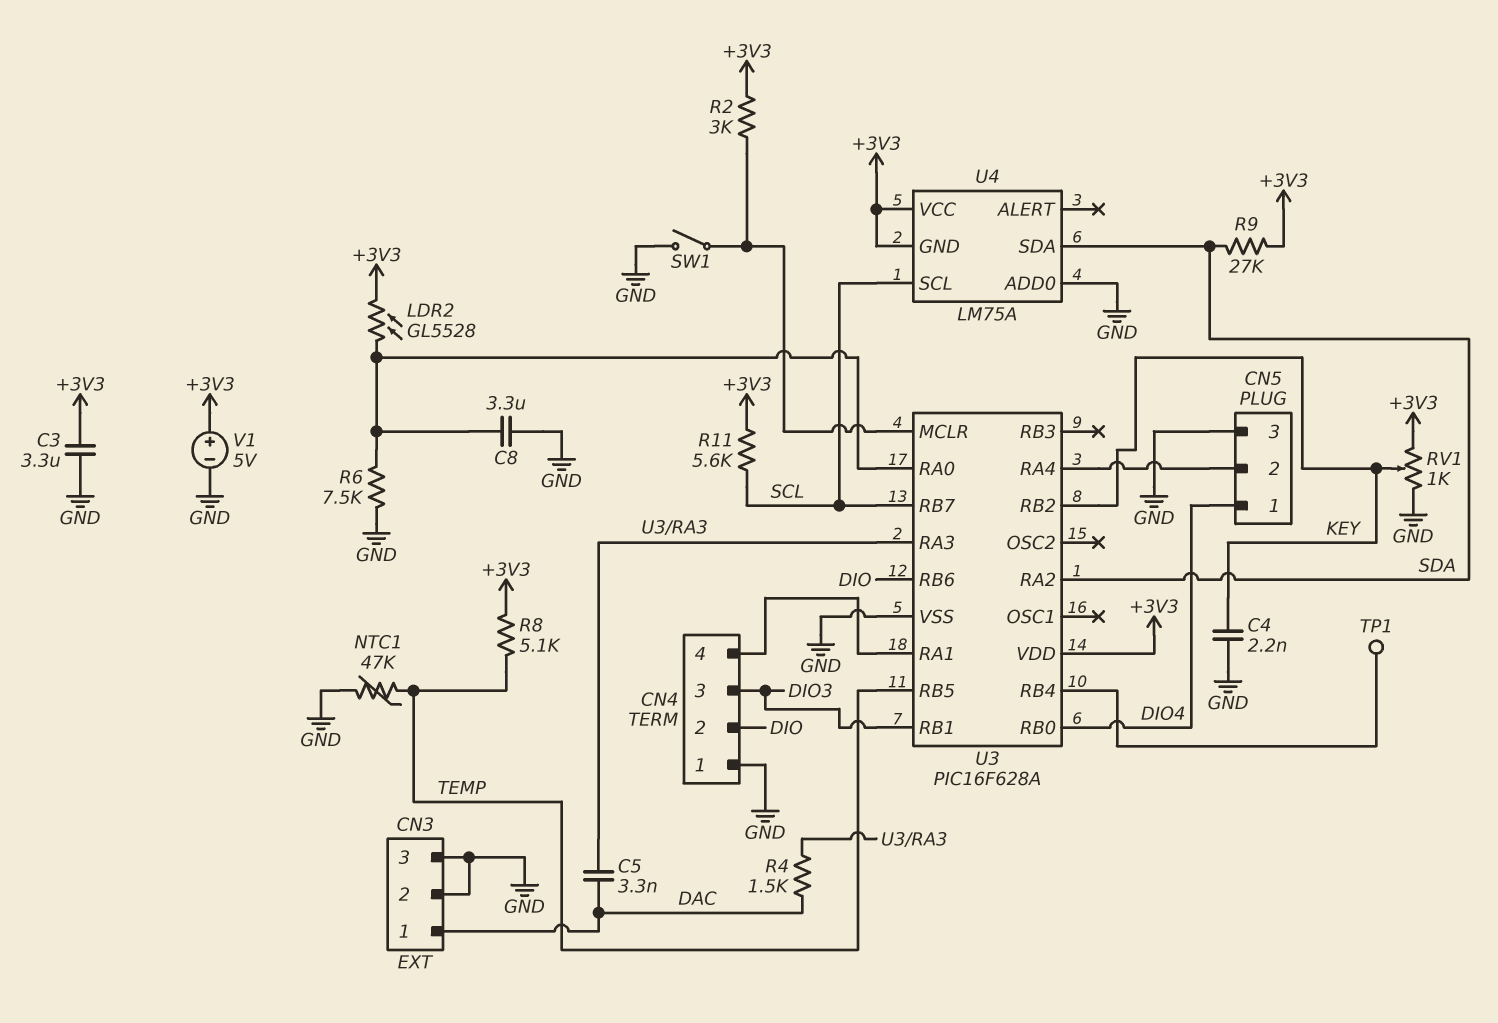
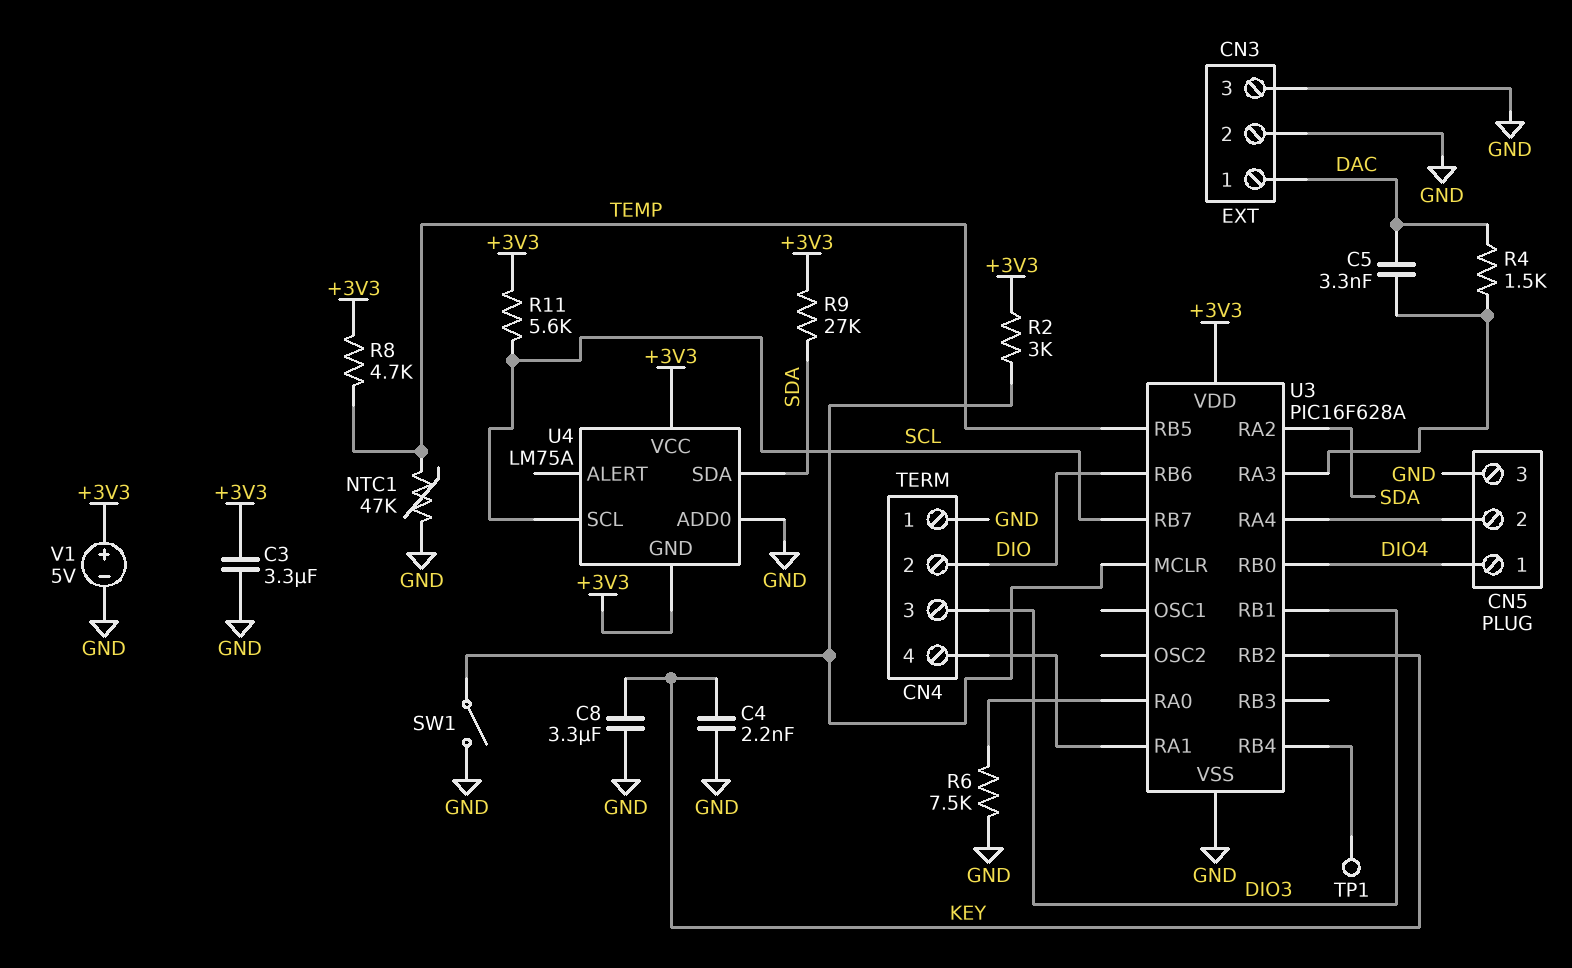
C8: 3.3uF (GND, U3/RA0) -> 3.3uF (GND, KEY)
LDR2: GL5528 (+3V3, U3/RA0) -> none
R8: 5.1k (+3V3, TEMP) -> 4.7k (+3V3, TEMP)
RV1: 1k (+3V3, GND, wiper KEY) -> none

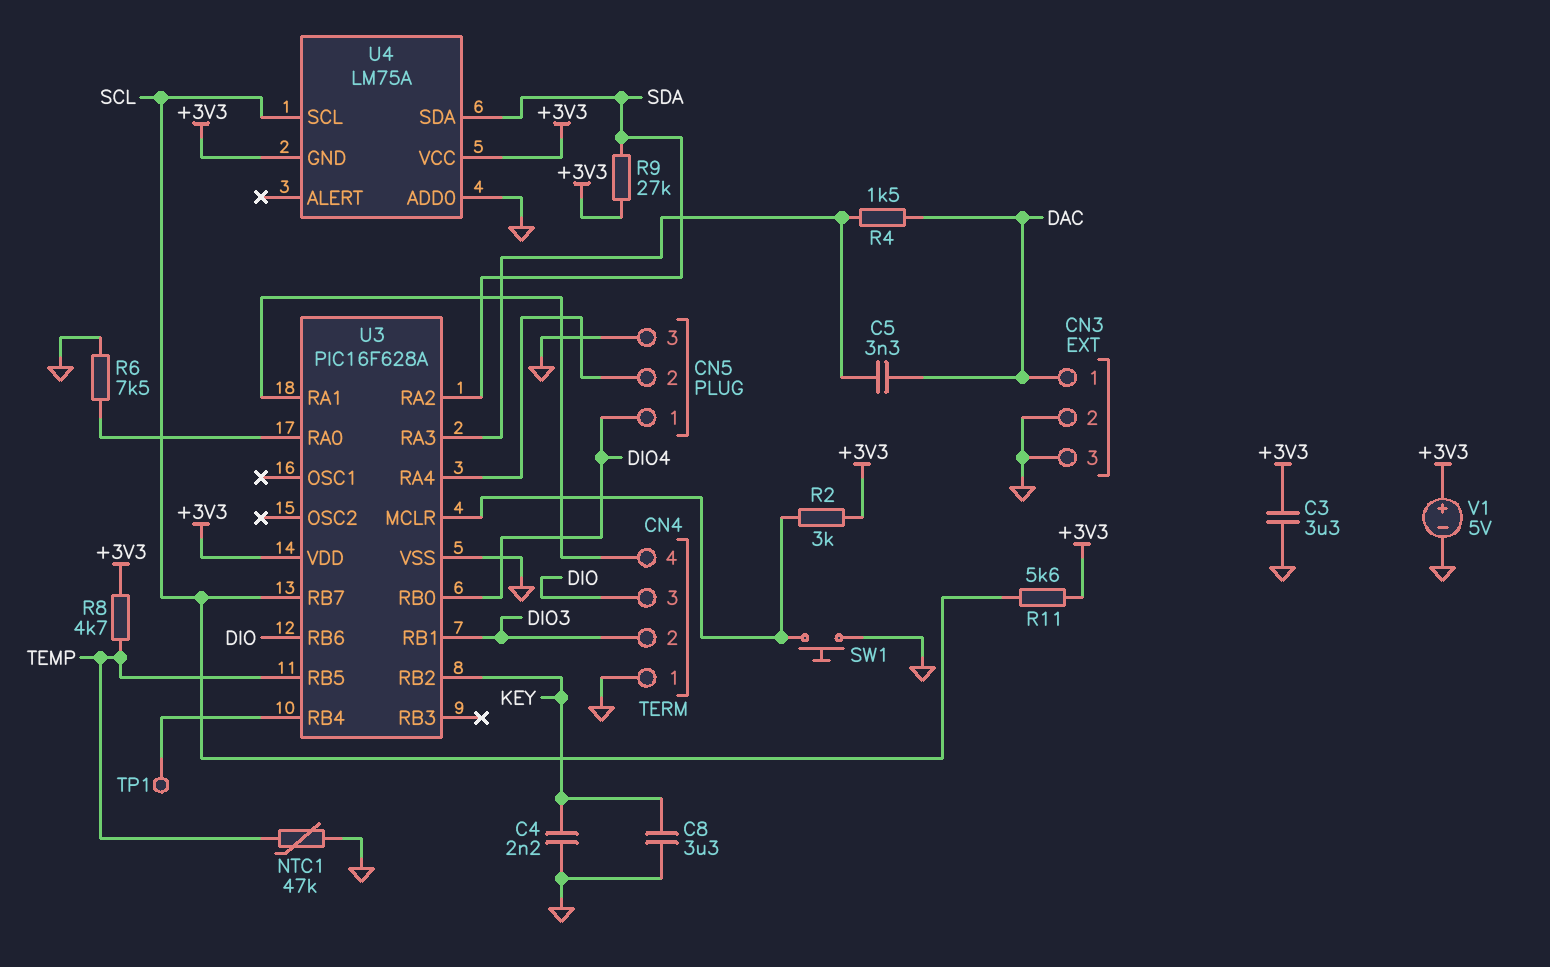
CN4 pin 2: DIO -> DIO3
CN4 pin 3: DIO3 -> DIO
SW1: switch (GND, U3/MCLR) -> button (GND, U3/MCLR)

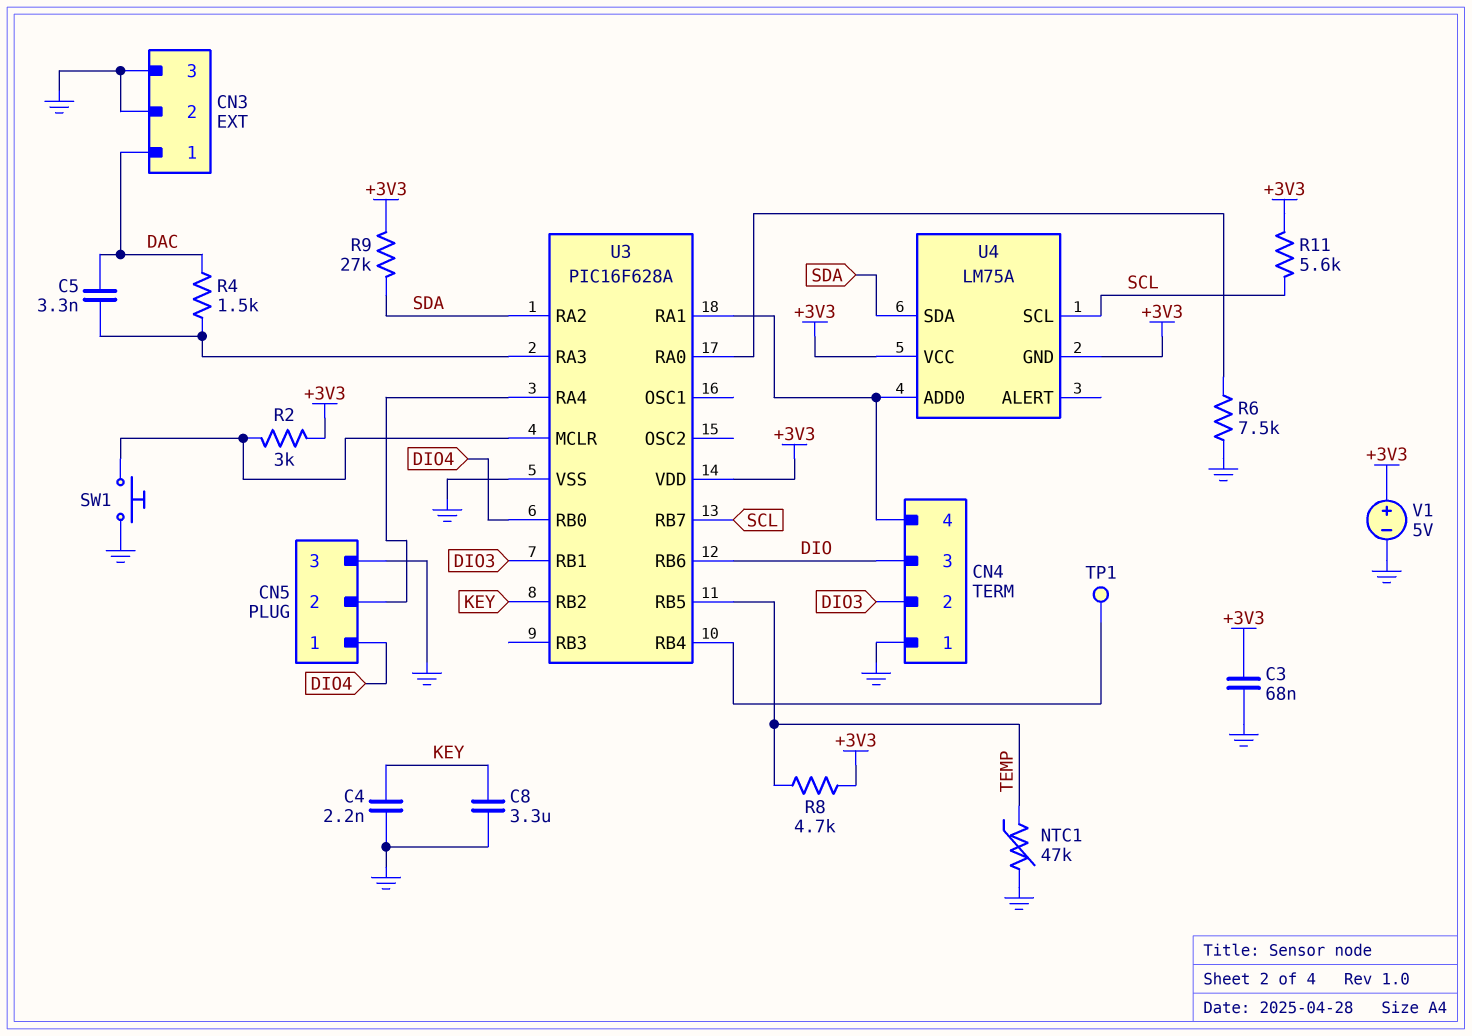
C3: 3.3uF (+3V3, GND) -> 68nF (+3V3, GND)
U4 pin ADD0: GND -> CN4/4

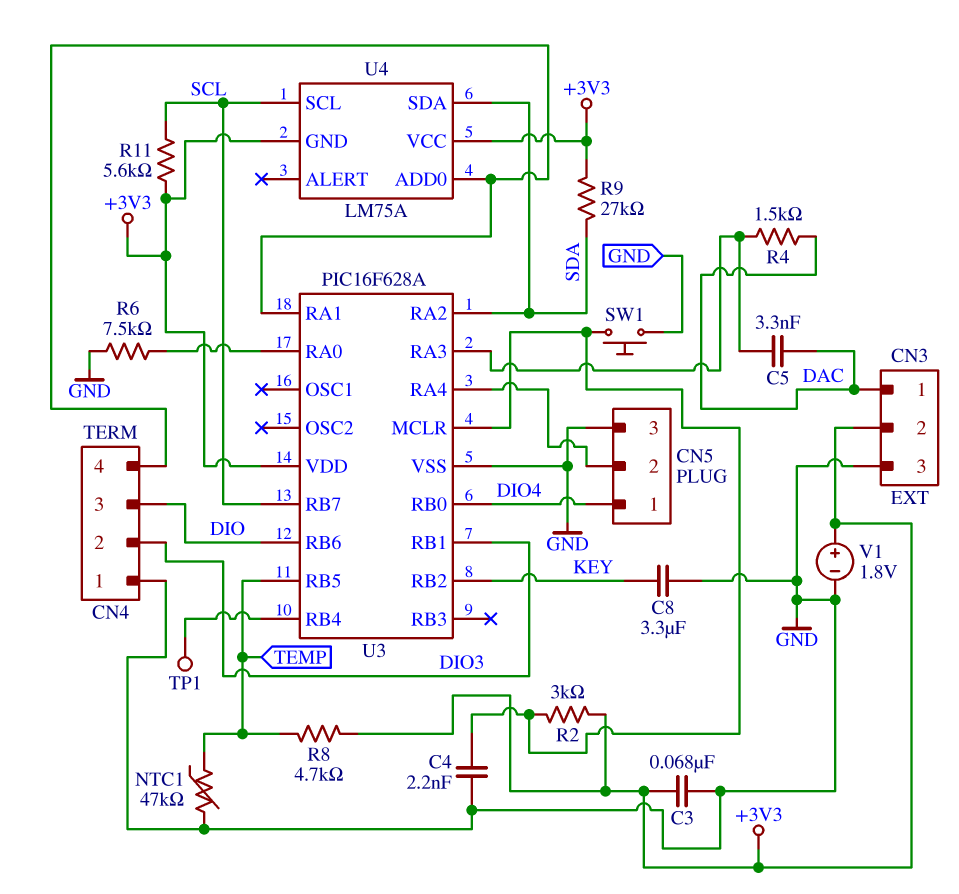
C4: 2.2nF (GND, KEY) -> 2.2nF (GND, U3/MCLR)
CN3 pin 2: GND -> +3V3
V1: 5V (plus +3V3, minus GND) -> 1.8V (plus +3V3, minus GND)

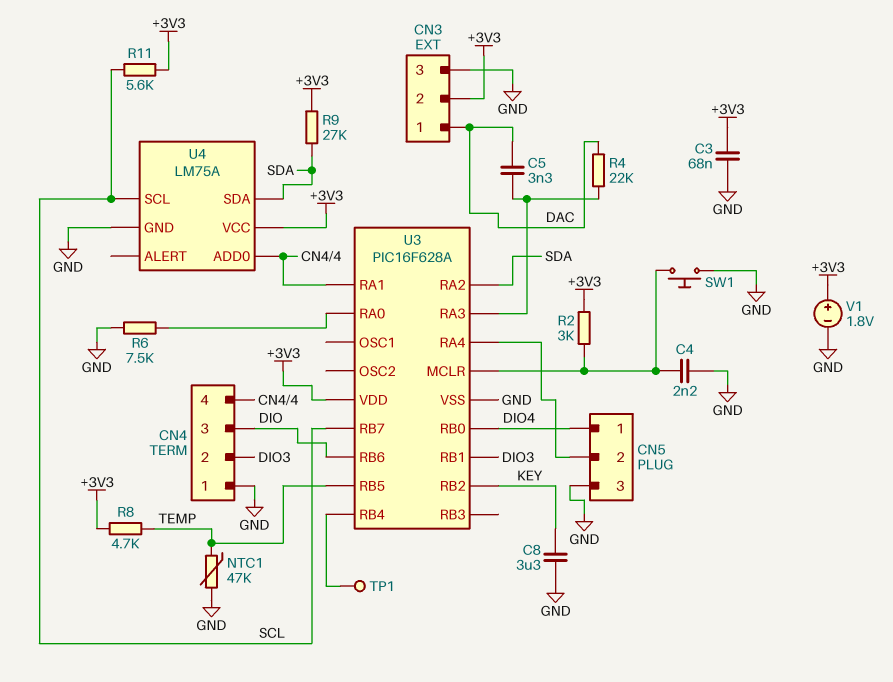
R4: 1.5k (DAC, U3/RA3) -> 22k (DAC, U3/RA3)
U4 pin GND: +3V3 -> GND

